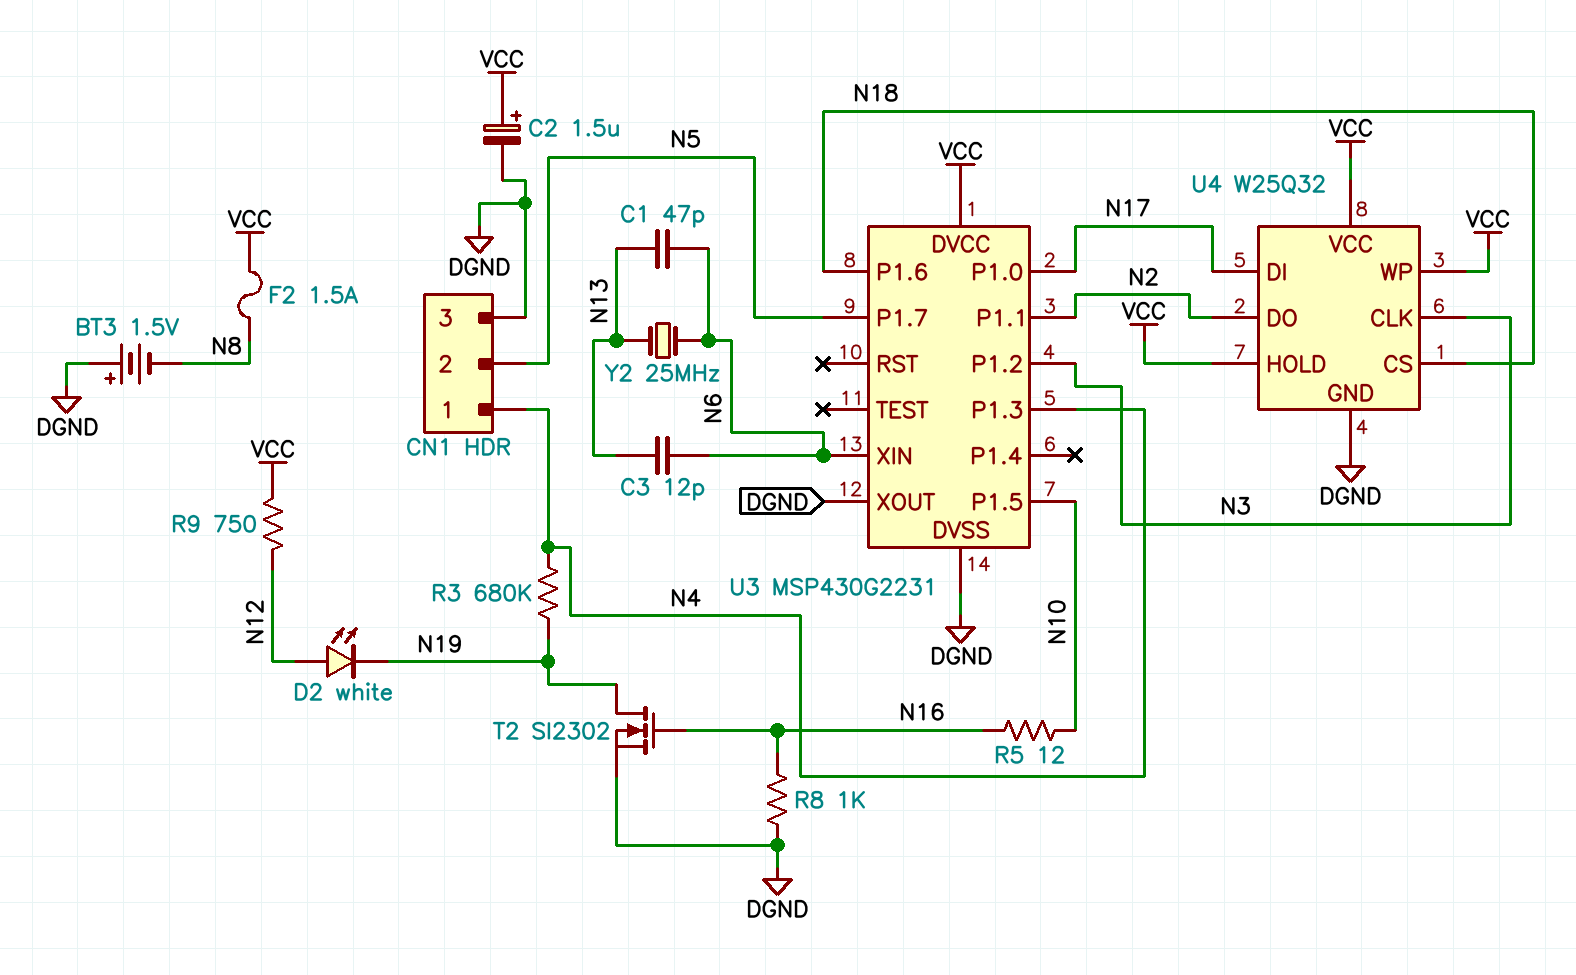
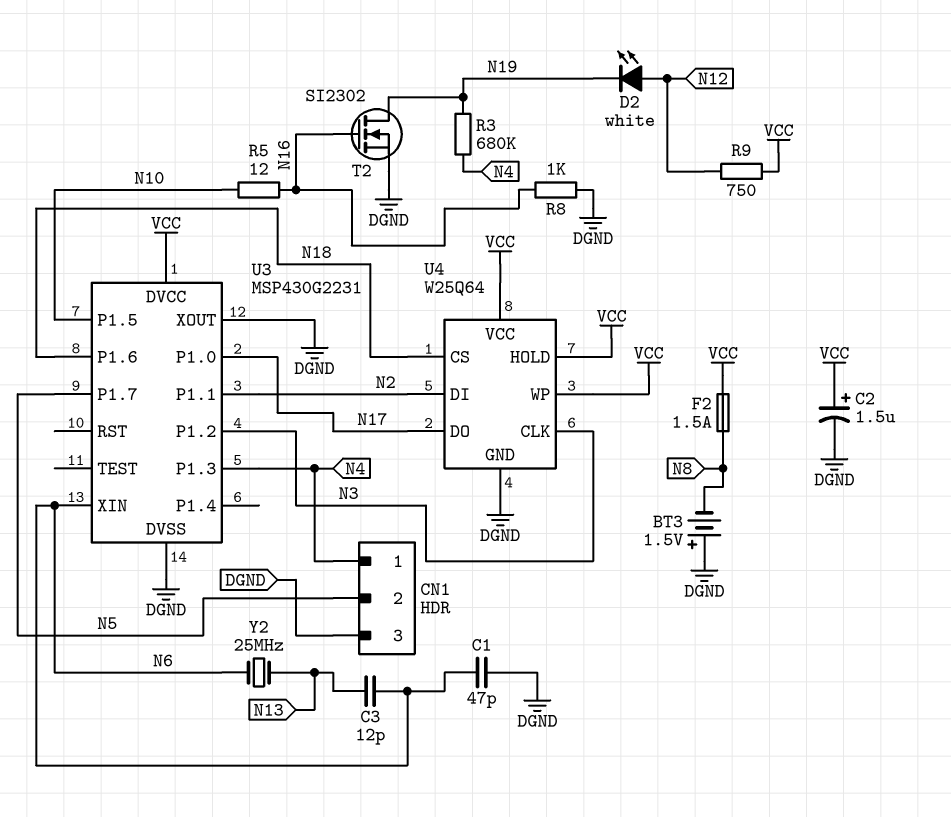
C1: 47pF (N6, N13) -> 47pF (DGND, N6)
U4: W25Q32 -> W25Q64
U4 pin DI: N17 -> N2
U4 pin DO: N2 -> N17

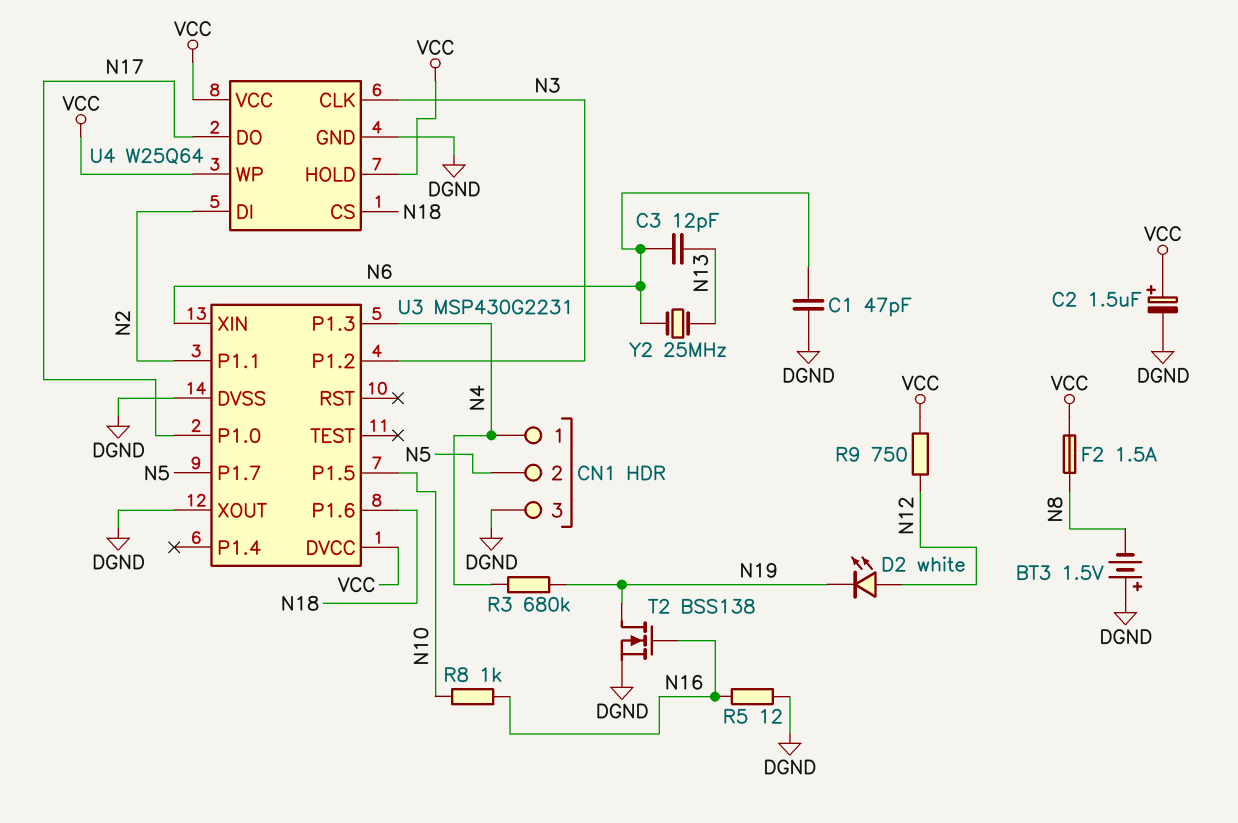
R5: 12 (N10, N16) -> 12 (DGND, N16)
R8: 1k (DGND, N16) -> 1k (N10, N16)
T2: NMOS SI2302 (G N16, D N19, S DGND) -> NMOS BSS138 (G N16, D N19, S DGND)

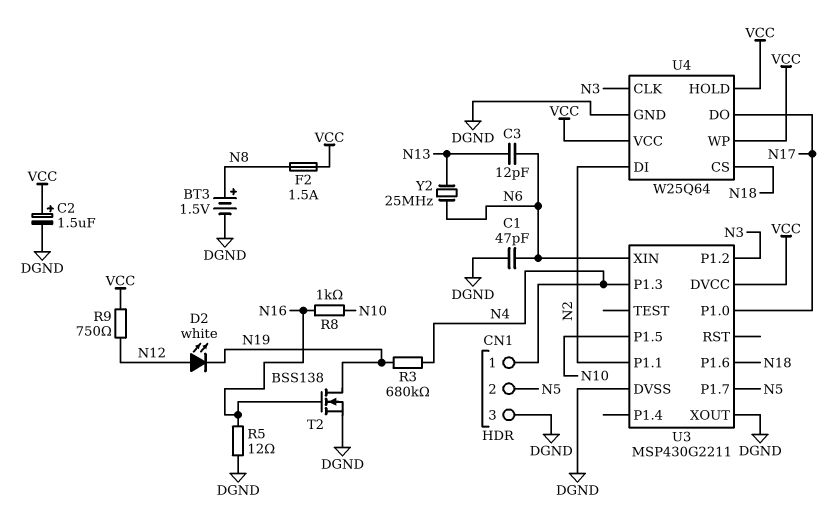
BT3: 1.5V (plus DGND, minus N8) -> 1.5V (plus N8, minus DGND)
U3: MSP430G2231 -> MSP430G2211

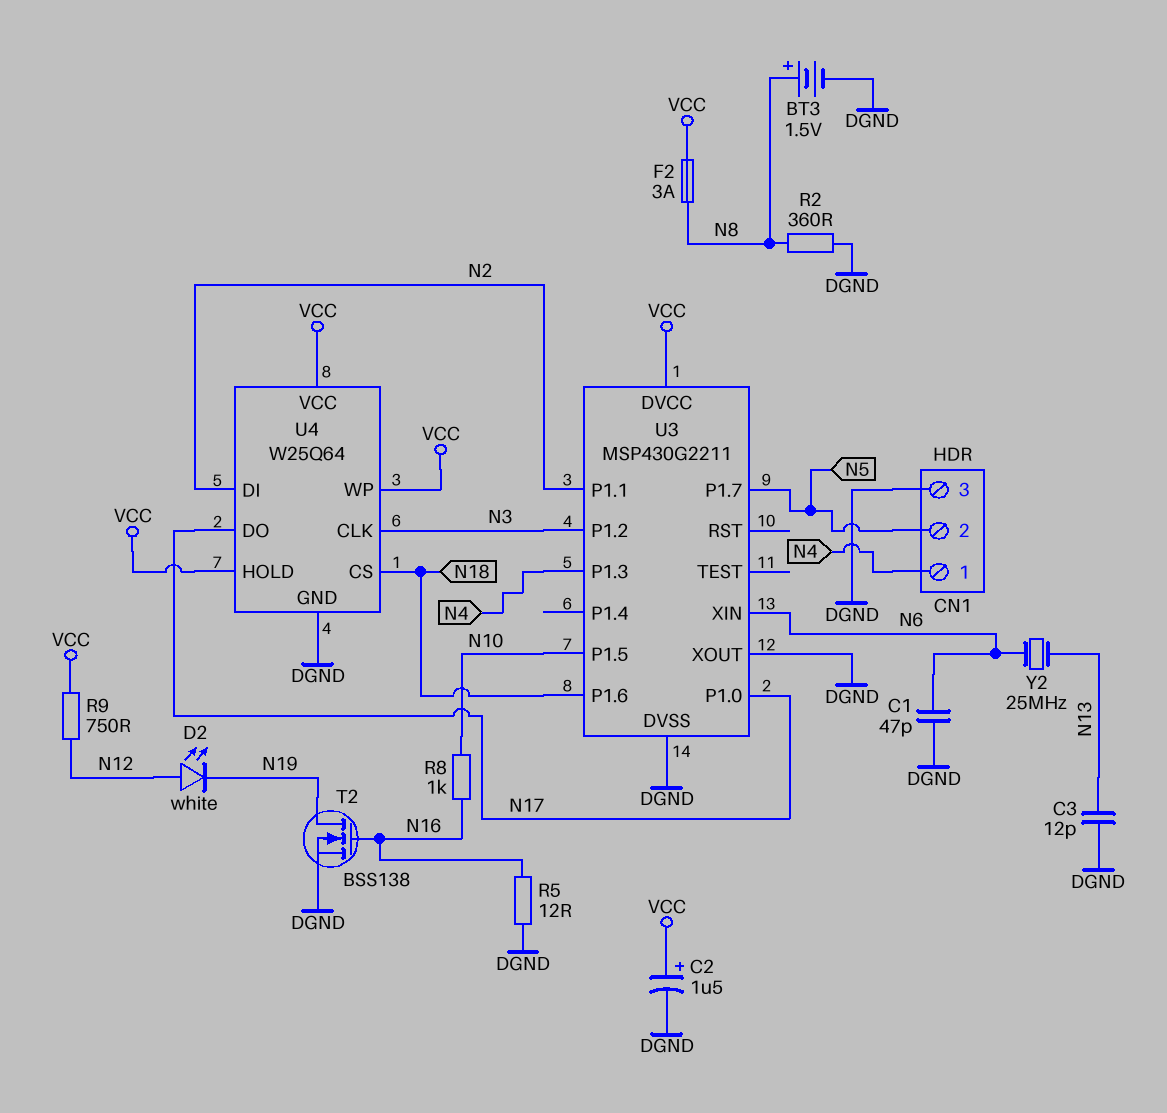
C3: 12pF (N6, N13) -> 12pF (DGND, N13)
F2: 1.5A (N8, VCC) -> 3A (N8, VCC)
R2: none -> 360 (DGND, N8)
R3: 680k (N4, N19) -> none

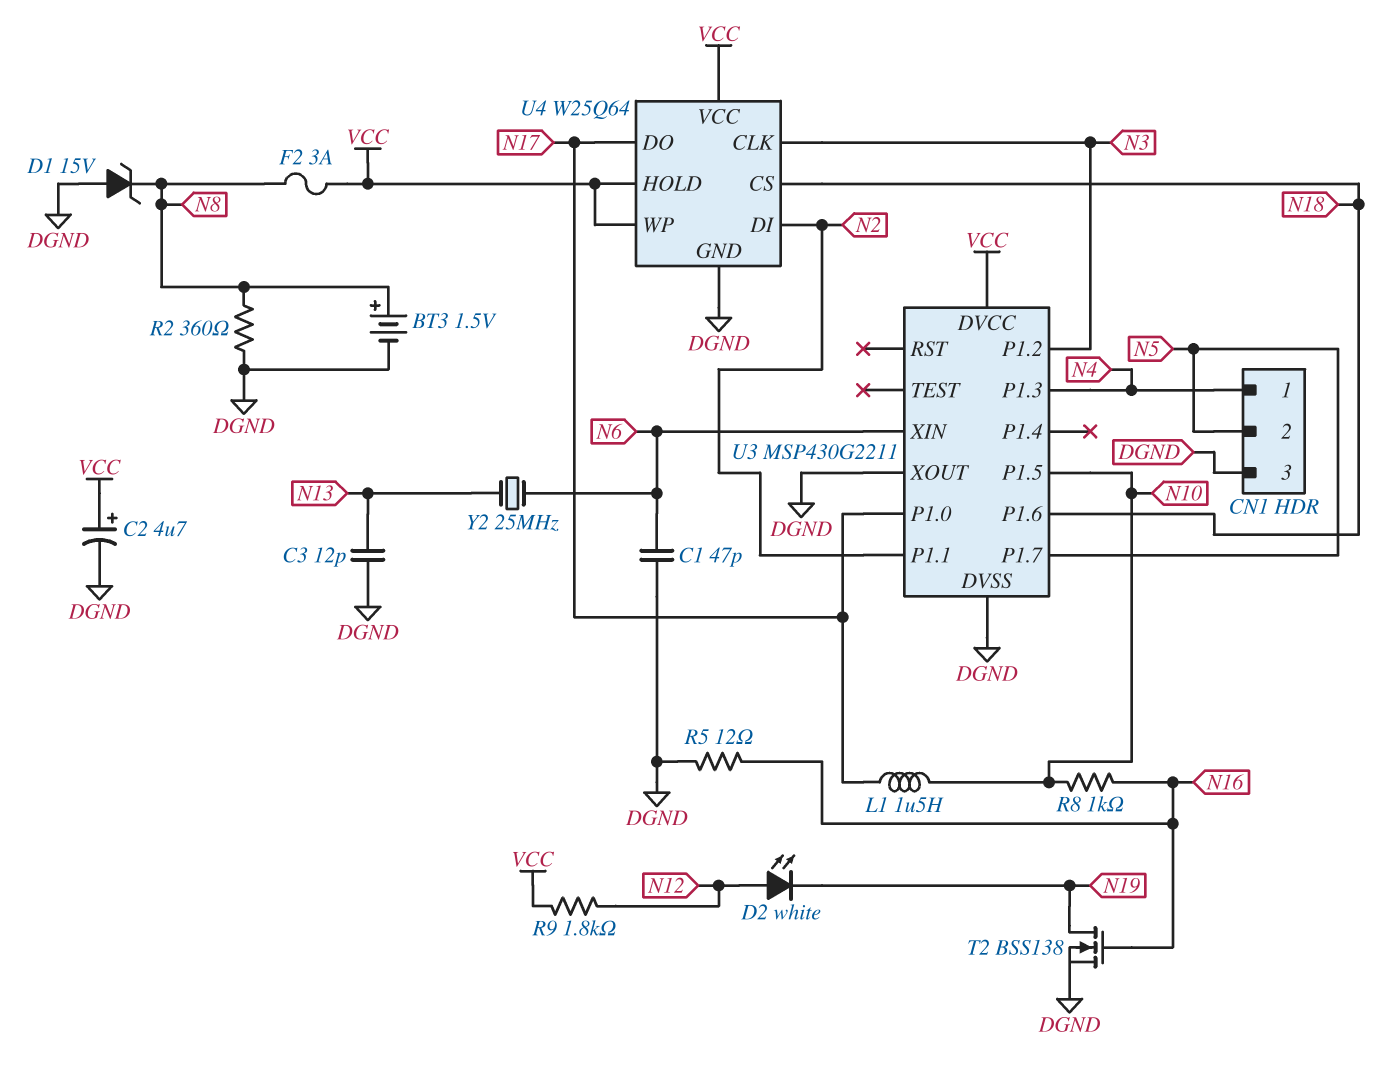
C2: 1.5uF (plus VCC, minus DGND) -> 4.7uF (plus VCC, minus DGND)
D1: none -> zener 15V (A DGND, K N8)
L1: none -> 1.5uH (N10, N17)
R9: 750 (N12, VCC) -> 1.8k (N12, VCC)

